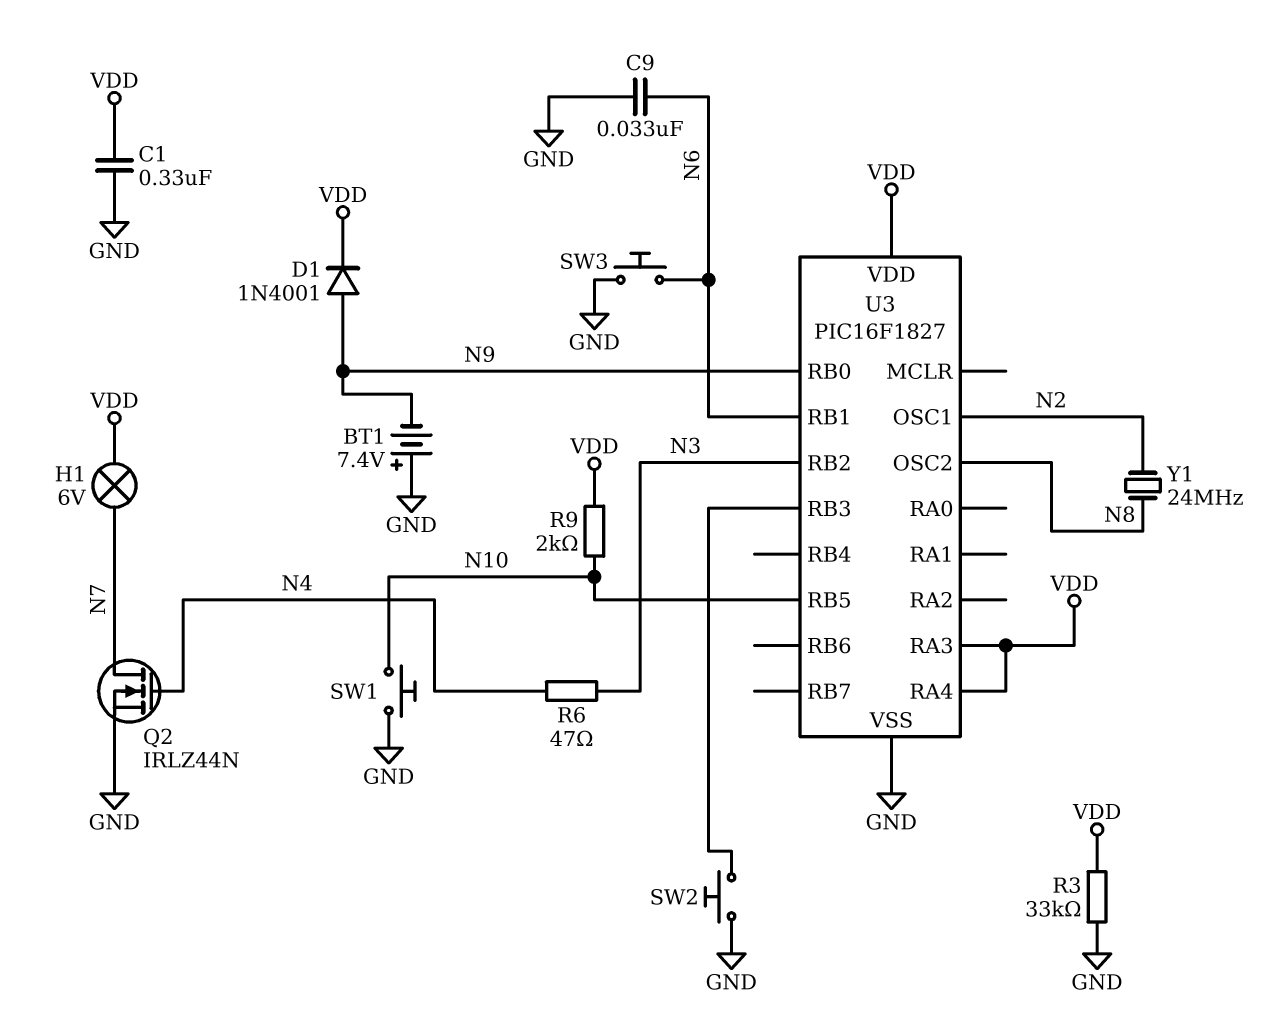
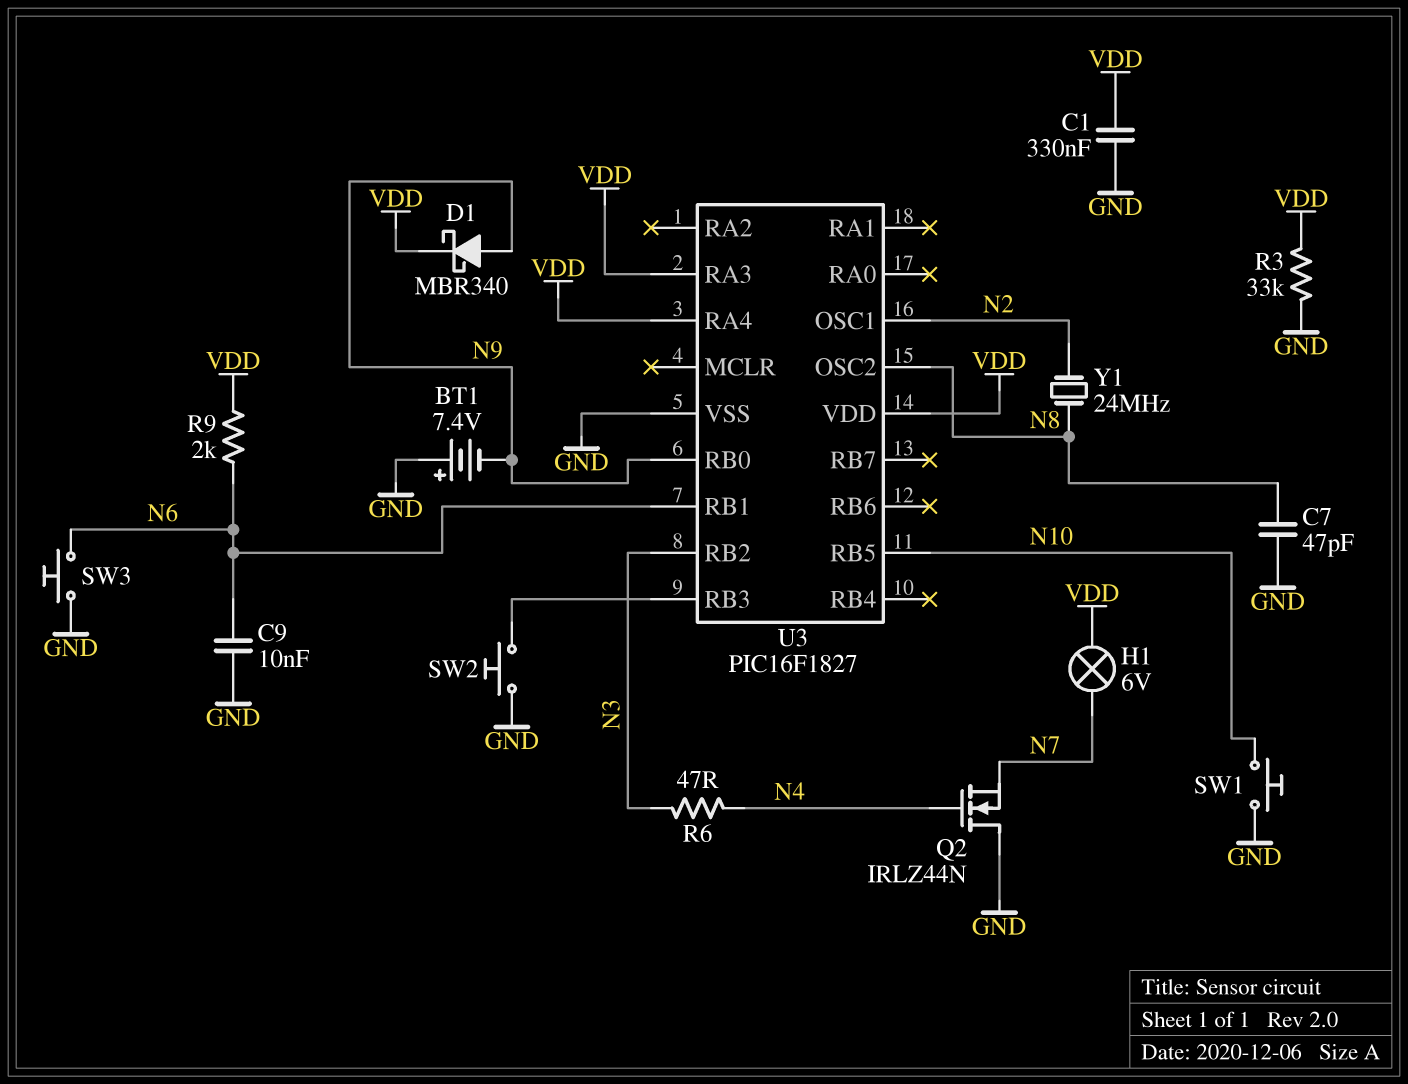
C7: none -> 47pF (GND, N8)
C9: 33nF (GND, N6) -> 10nF (GND, N6)
D1: diode 1N4001 (A N9, K VDD) -> schottky MBR340 (A N9, K VDD)
Q2: NMOS IRLZ44N (G N4, D N7, S GND) -> NMOS IRLZ44N (G N4, D GND, S N7)
R9: 2k (N10, VDD) -> 2k (N6, VDD)

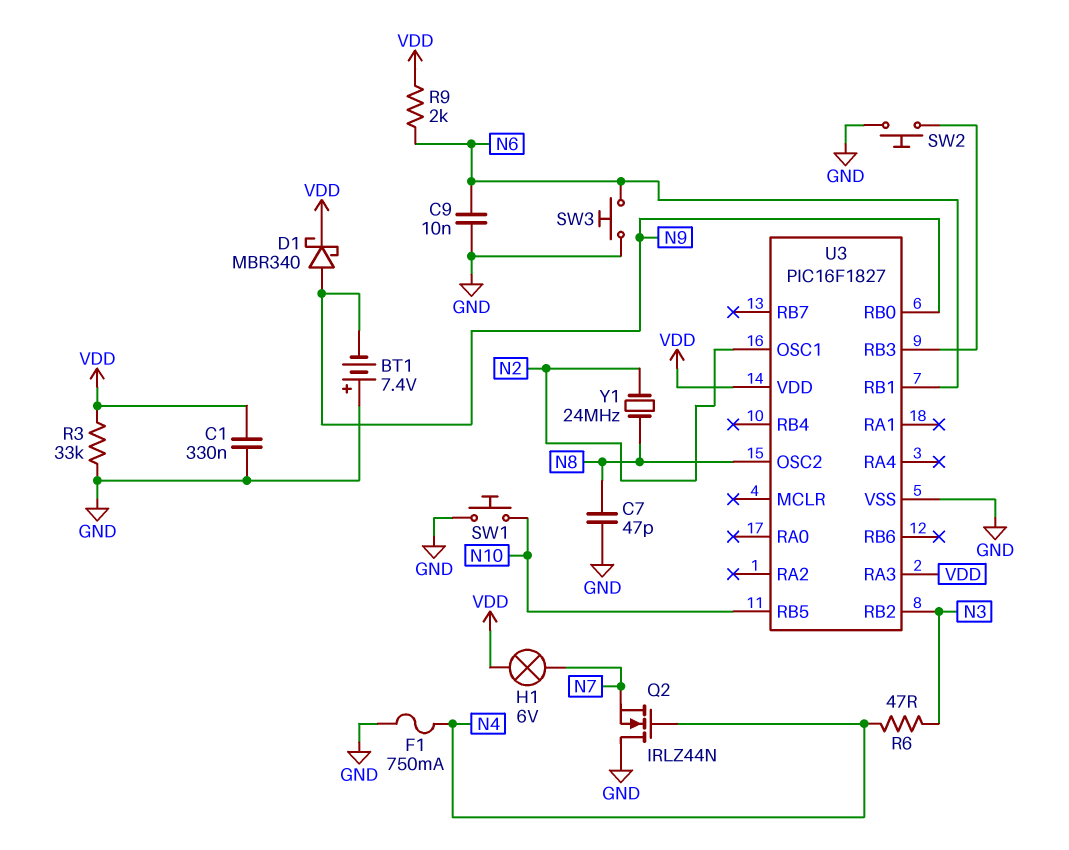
F1: none -> 750mA (GND, N4)
U3 pin RA4: VDD -> none

